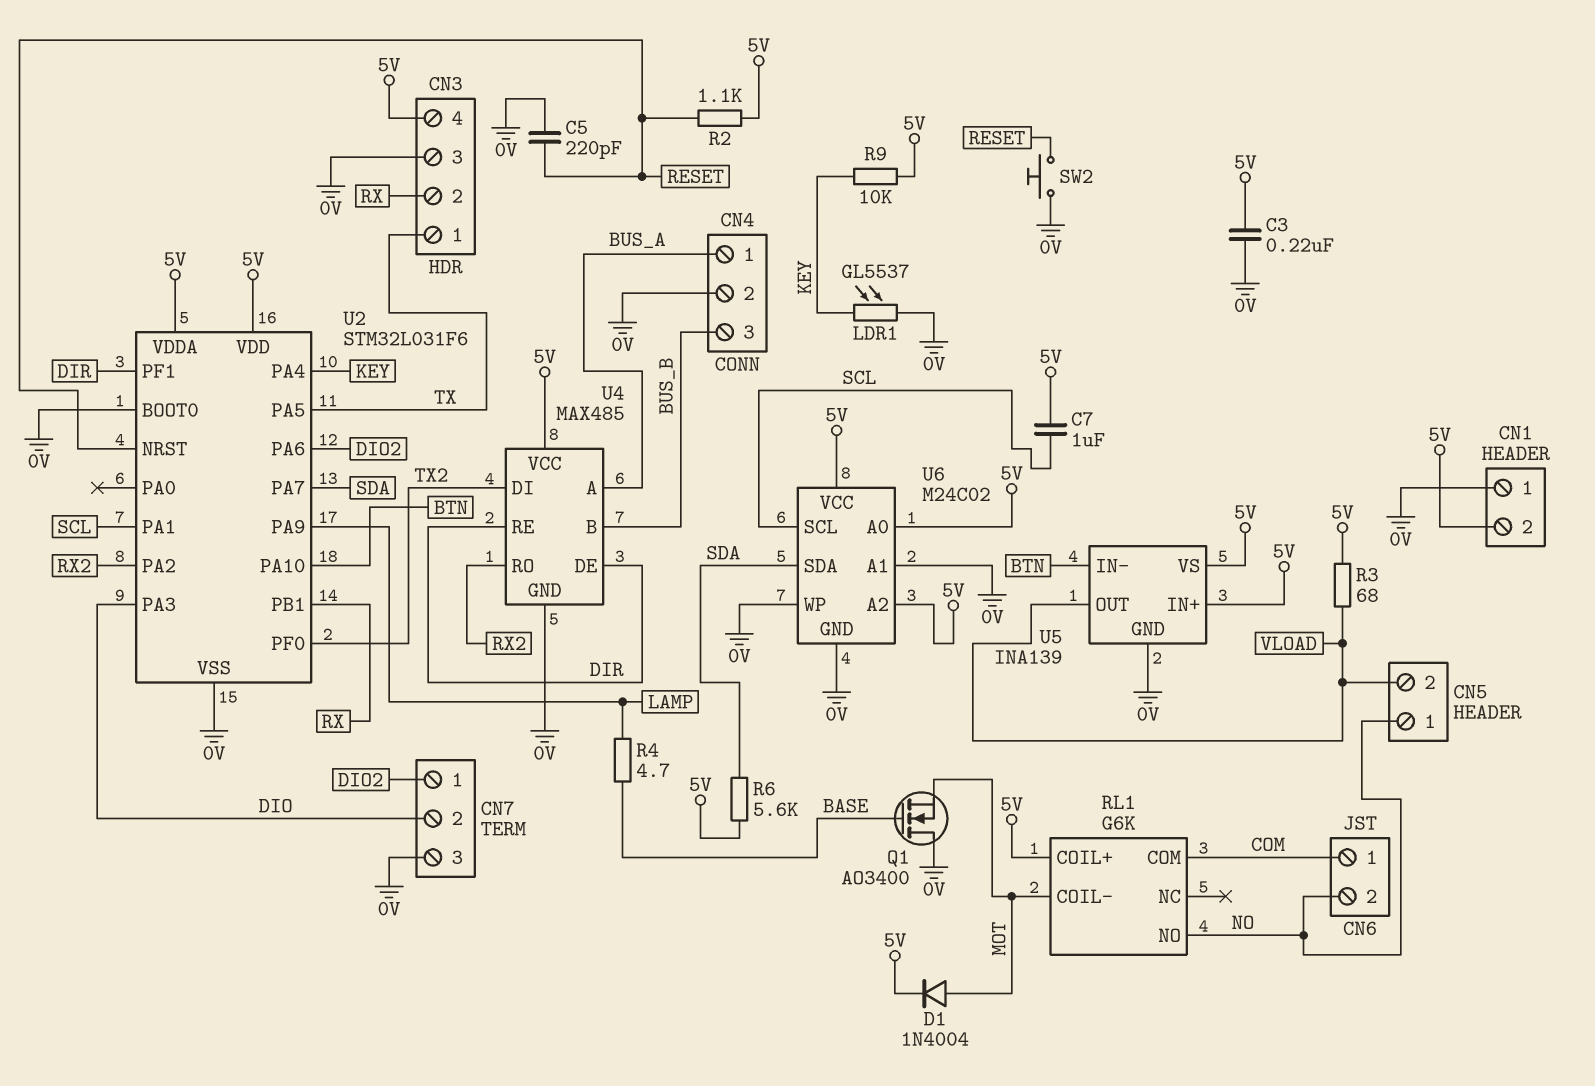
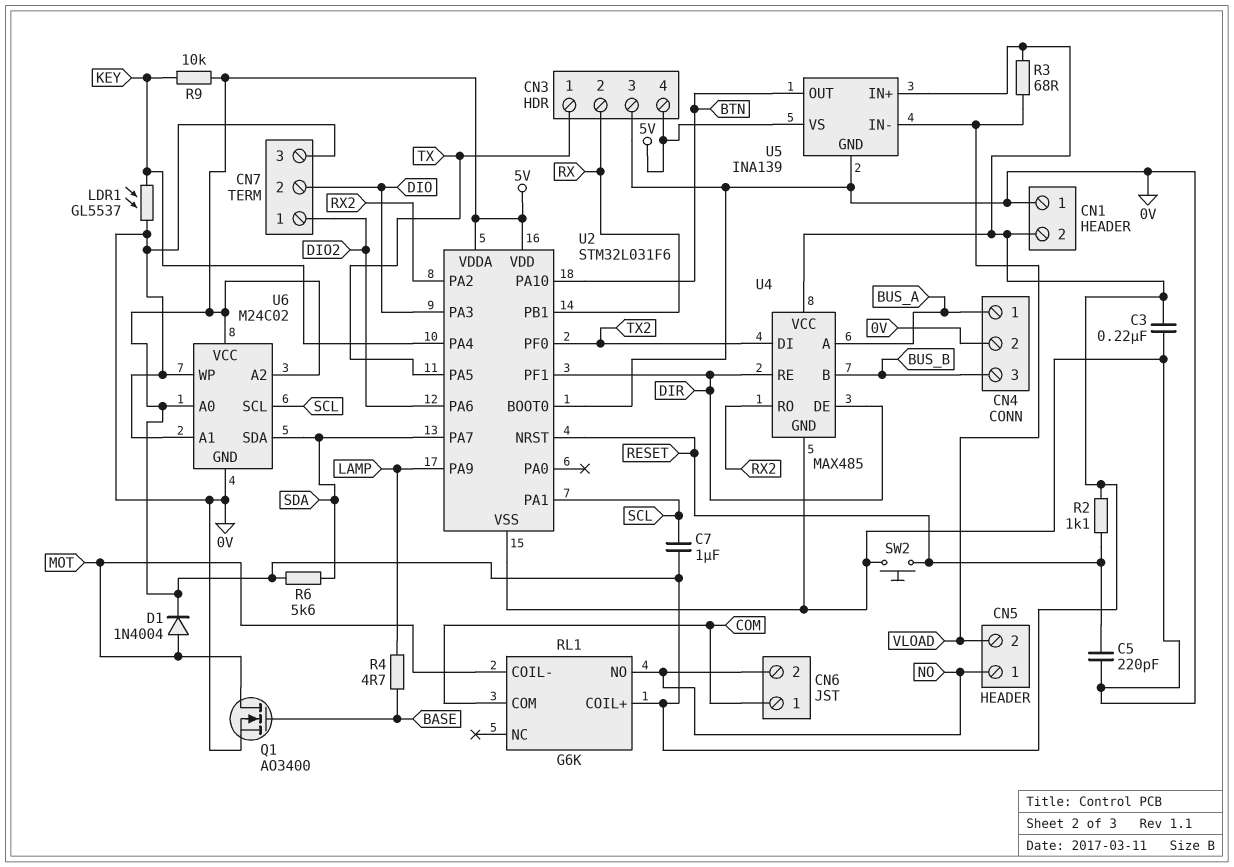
Q1: NMOS AO3400 (G BASE, D 0V, S MOT) -> NMOS AO3400 (G BASE, D MOT, S 0V)
U5 pin IN-: BTN -> VLOAD
U5 pin OUT: VLOAD -> BTN

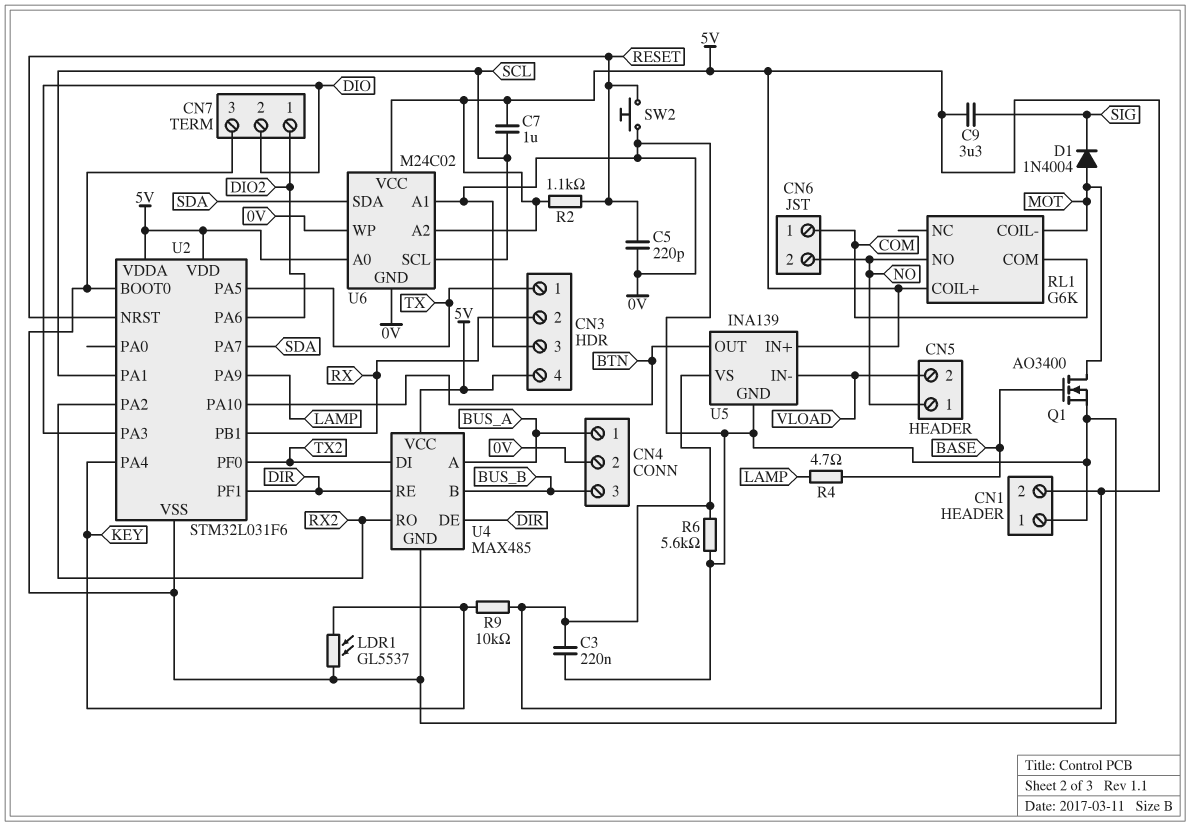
C9: none -> 3.3uF (5V, SIG)
D1: diode 1N4004 (A MOT, K 5V) -> diode 1N4004 (A MOT, K SIG)
R3: 68 (5V, VLOAD) -> none
R6: 5.6k (5V, SDA) -> 5.6k (0V, 5V)

